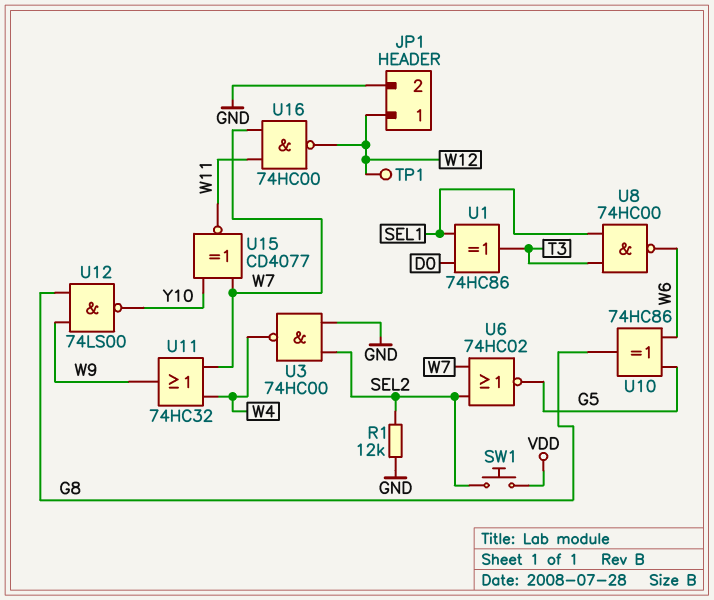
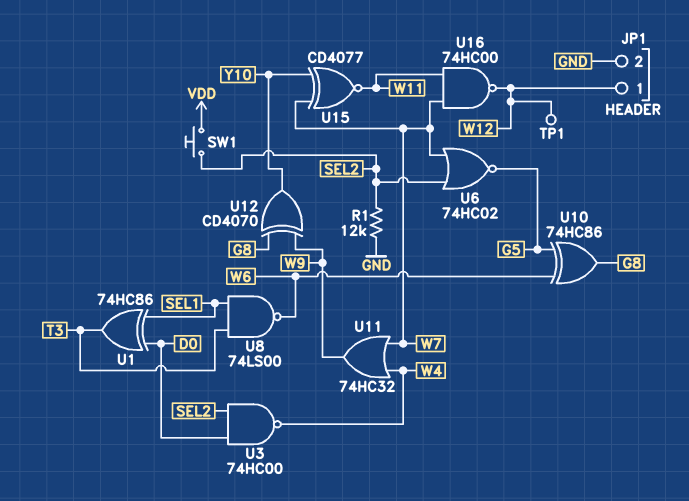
U3: NAND 74HC00 (in GND, in SEL2, out W4) -> NAND 74HC00 (in D0, in SEL2, out W4)
U8: NAND 74HC00 (in SEL1, in T3, out W6) -> NAND 74LS00 (in SEL1, in T3, out W6)
U12: NAND 74LS00 (in G8, in W9, out Y10) -> XOR CD4070 (in G8, in W9, out Y10)

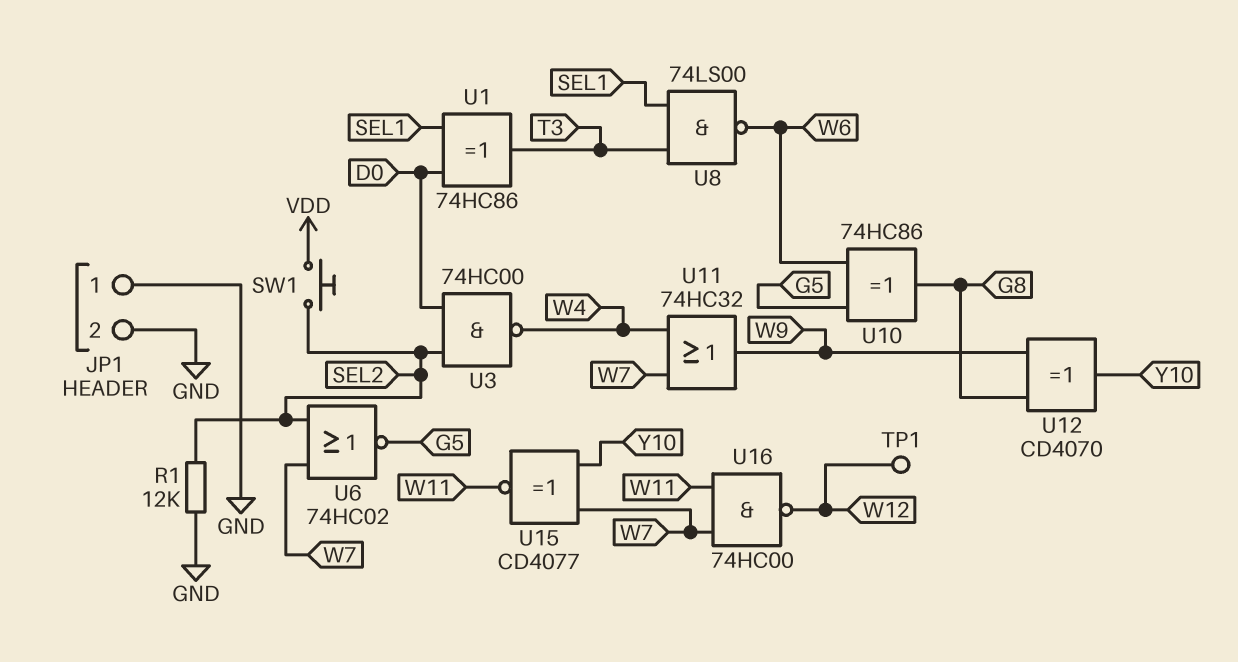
JP1 pin 1: W12 -> GND

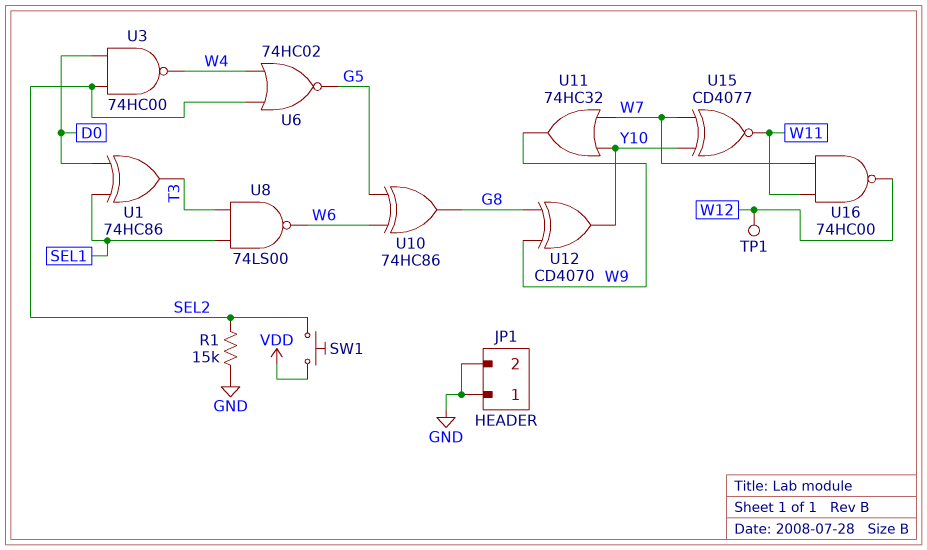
R1: 12k (GND, SEL2) -> 15k (GND, SEL2)
U6: NOR 74HC02 (in SEL2, in W7, out G5) -> NOR 74HC02 (in SEL2, in W4, out G5)
U11: OR 74HC32 (in W4, in W7, out W9) -> OR 74HC32 (in W7, in Y10, out W9)

